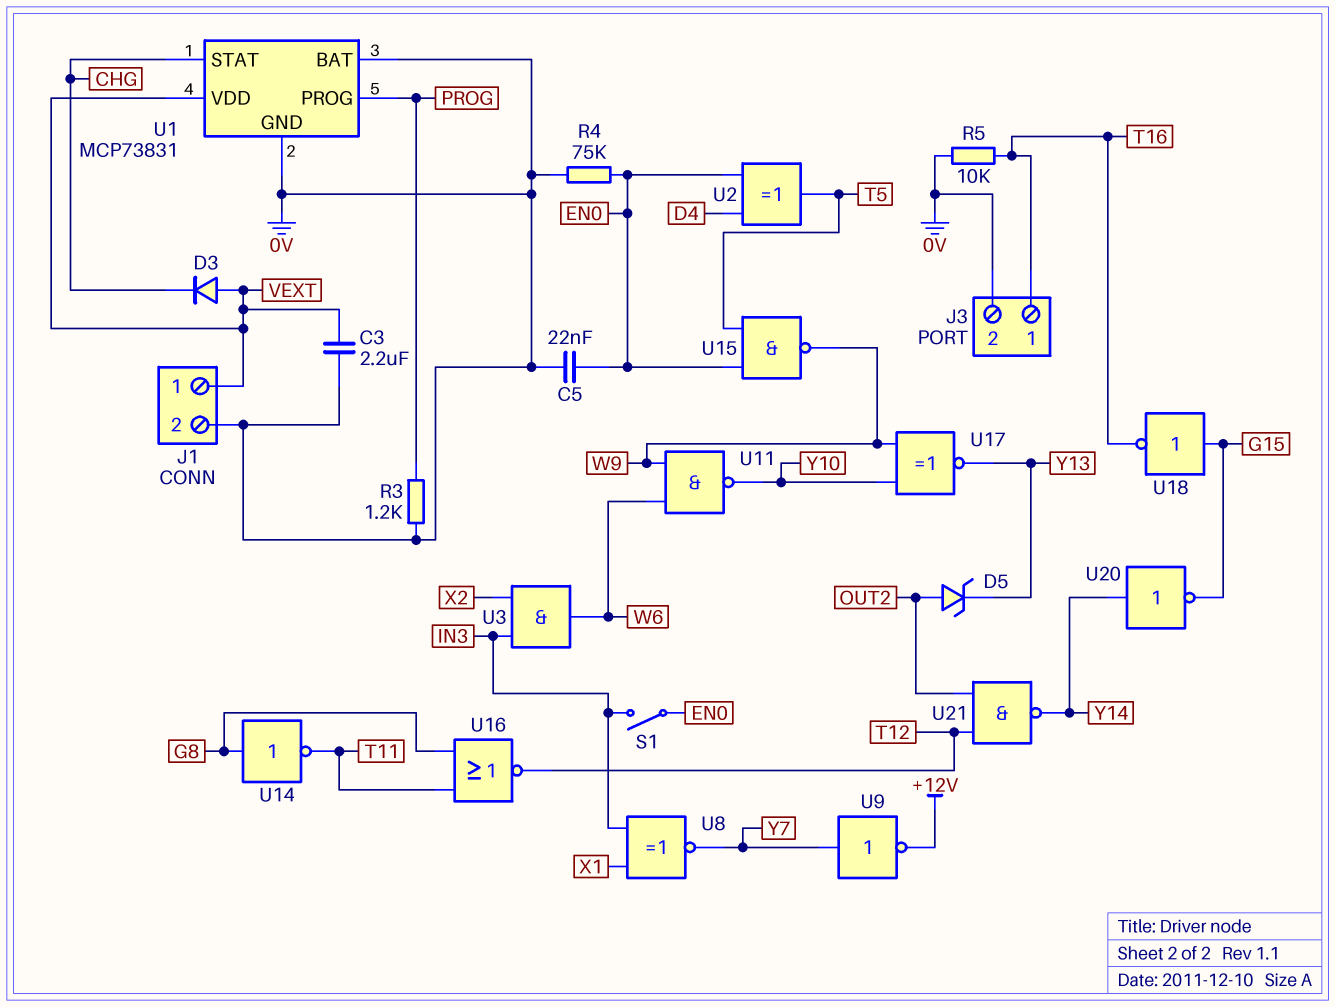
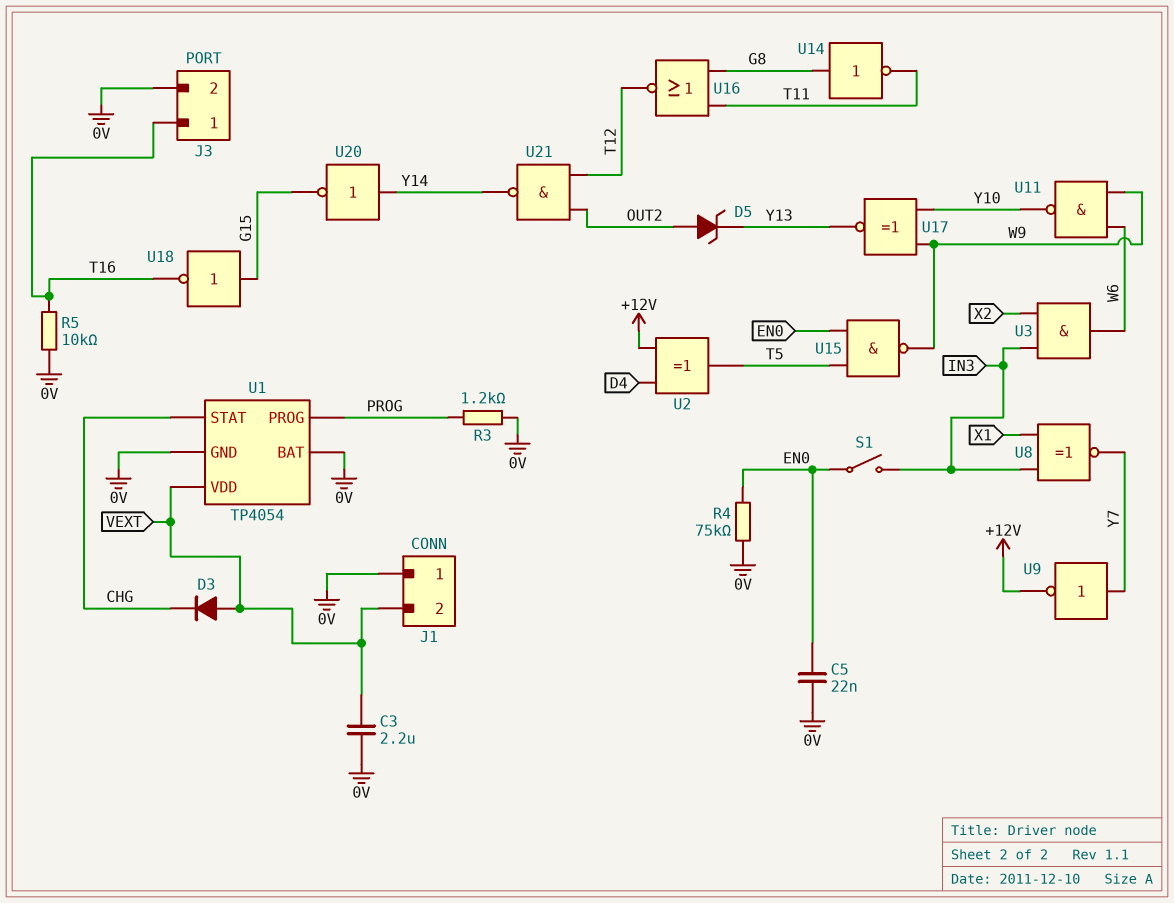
J1 pin 1: VEXT -> 0V
J1 pin 2: 0V -> VEXT
U1: MCP73831 -> TP4054
U2: XOR (in D4, in EN0, out T5) -> XOR (in +12V, in D4, out T5)

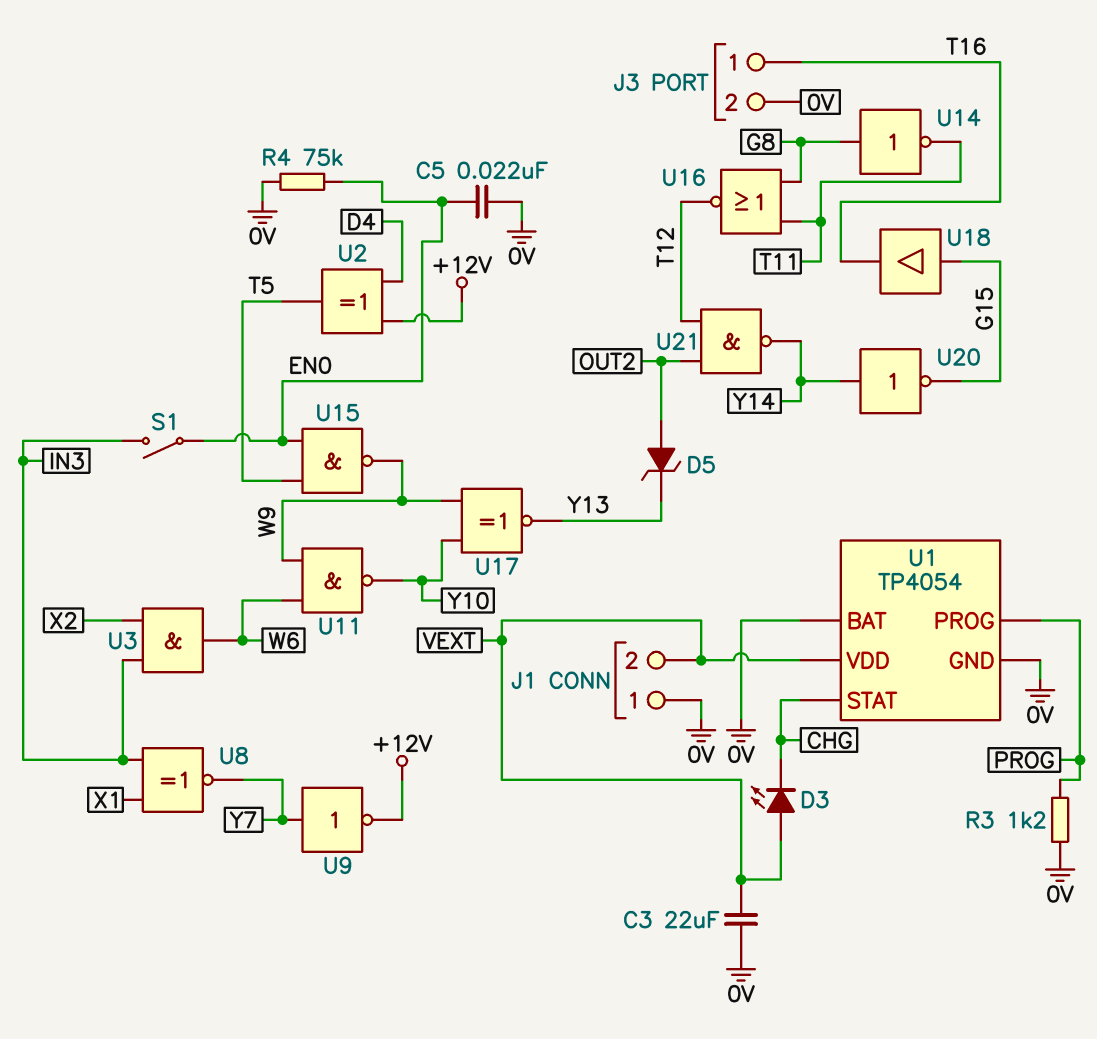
C3: 2.2uF (0V, VEXT) -> 22uF (0V, VEXT)
D3: diode (A VEXT, K CHG) -> LED (A VEXT, K CHG)
R5: 10k (0V, T16) -> none
U18: NOT (in G15, out T16) -> buffer (in G15, out T16)

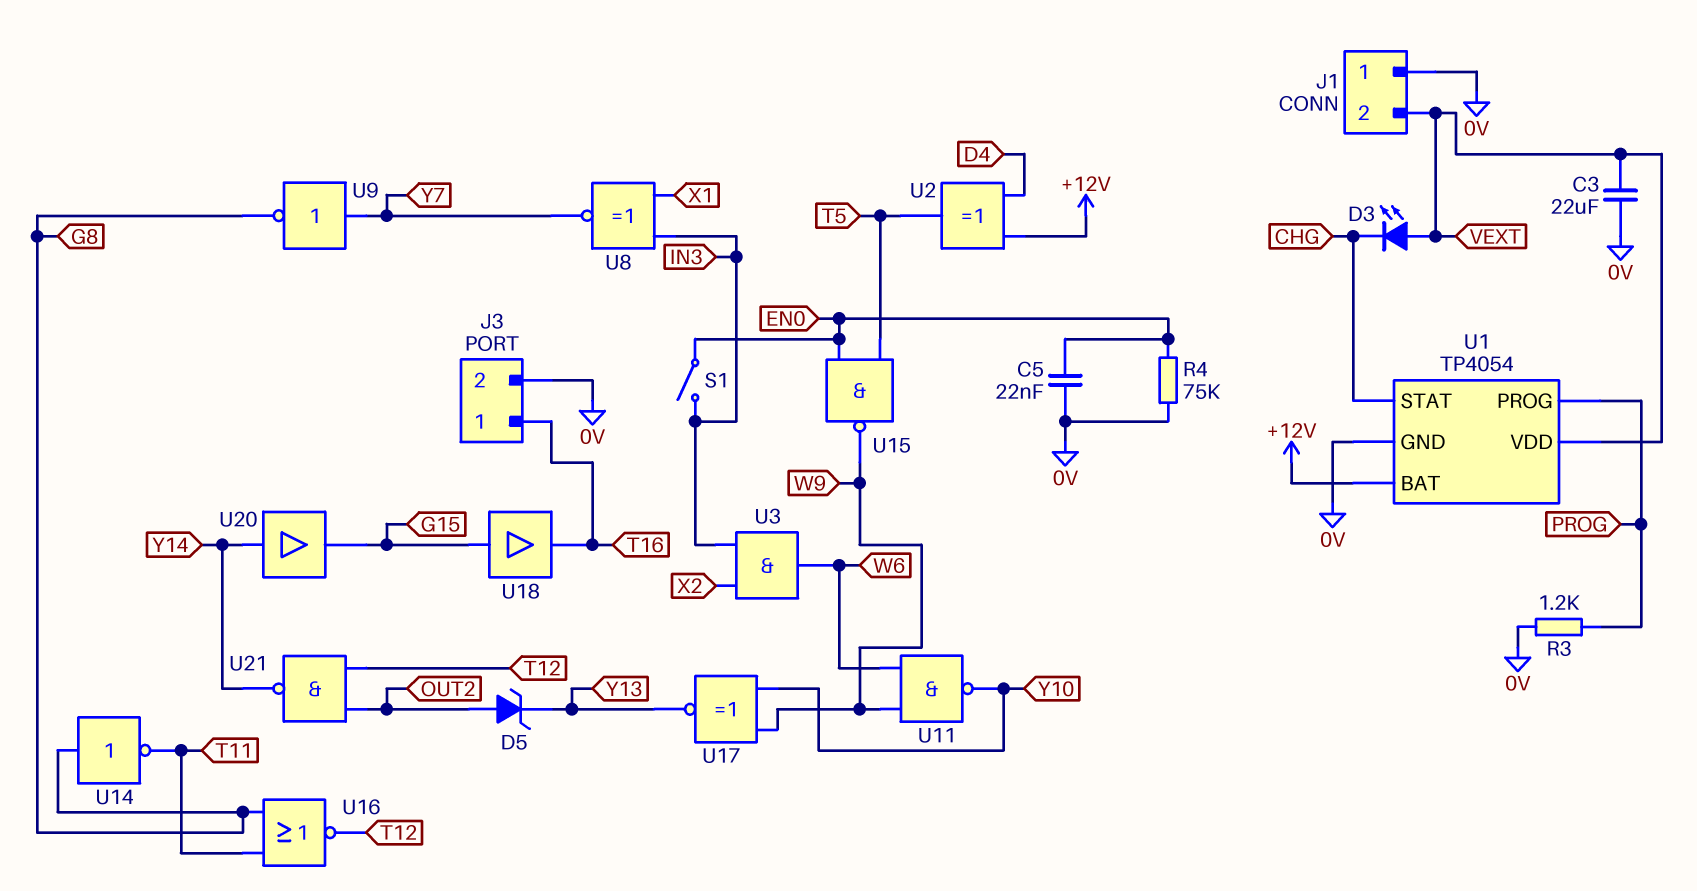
U1 pin BAT: 0V -> +12V
U9: NOT (in Y7, out +12V) -> NOT (in Y7, out G8)
U20: NOT (in Y14, out G15) -> buffer (in Y14, out G15)

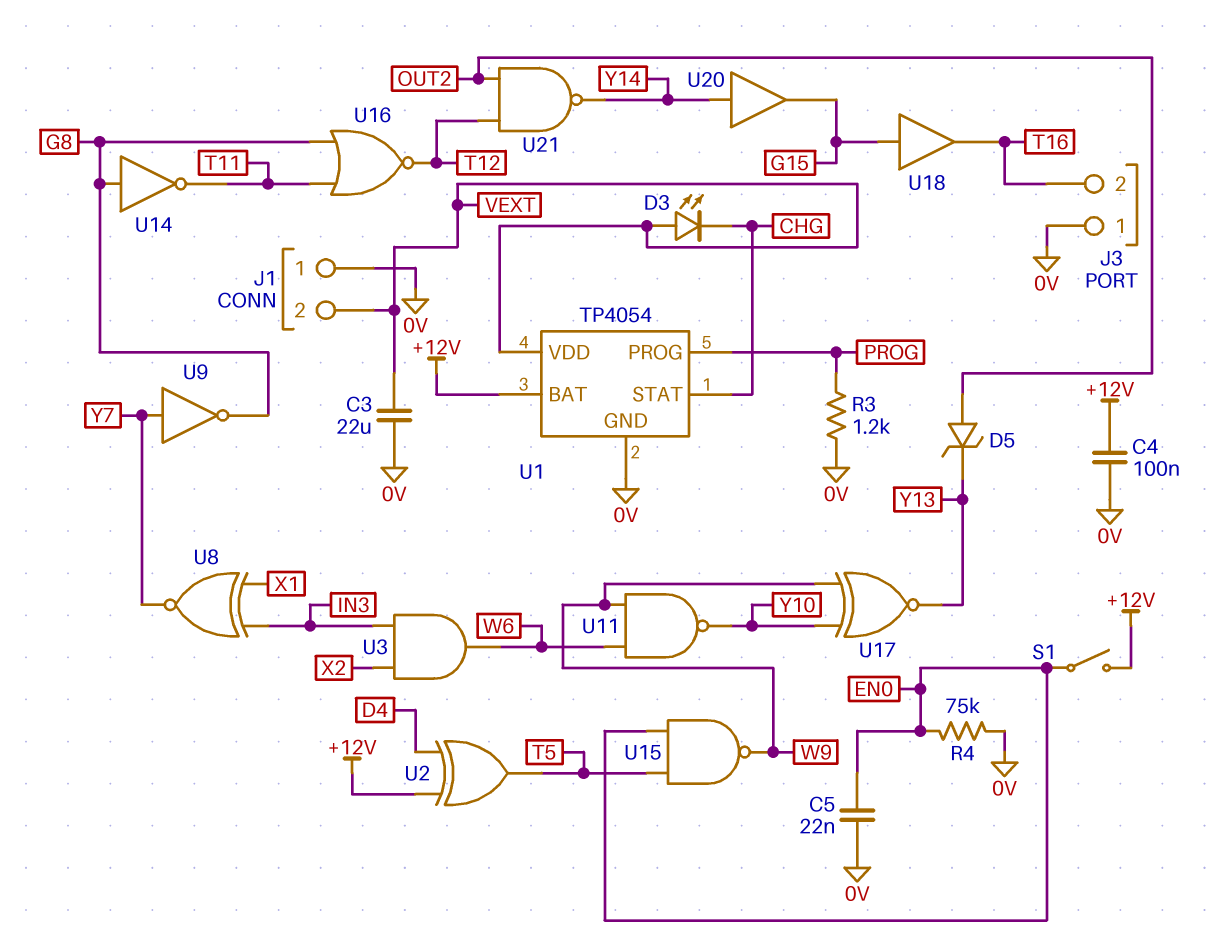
C4: none -> 100nF (+12V, 0V)
J3 pin 1: T16 -> 0V
J3 pin 2: 0V -> T16
S1: switch (EN0, IN3) -> switch (+12V, EN0)

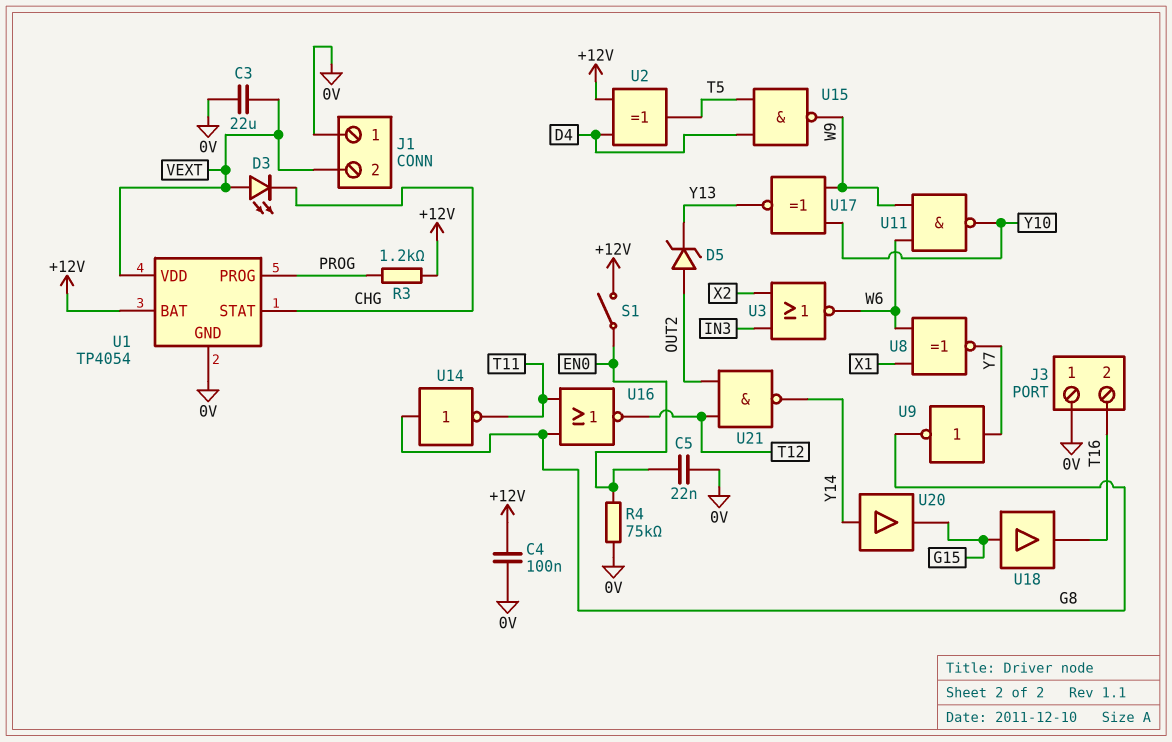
R3: 1.2k (0V, PROG) -> 1.2k (+12V, PROG)
U3: AND (in IN3, in X2, out W6) -> NOR (in IN3, in X2, out W6)
U8: XNOR (in IN3, in X1, out Y7) -> XNOR (in W6, in X1, out Y7)
U15: NAND (in EN0, in T5, out W9) -> NAND (in D4, in T5, out W9)

